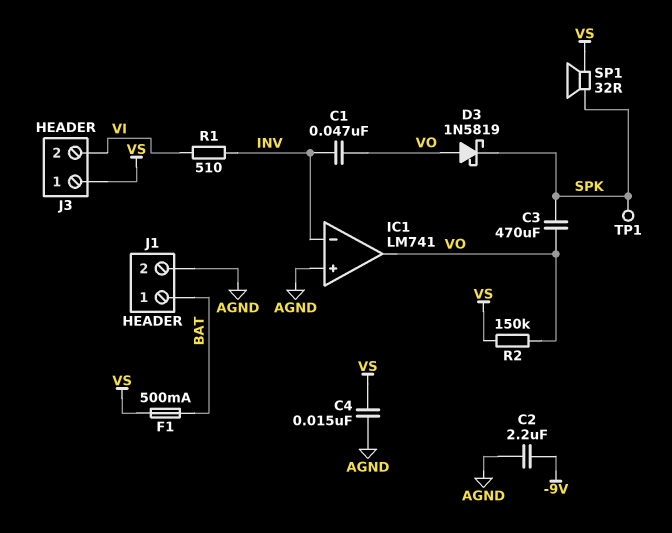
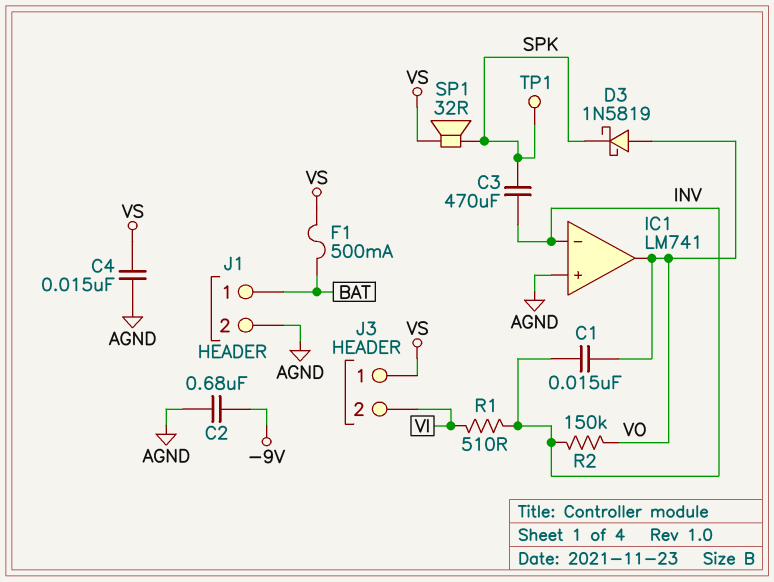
C1: 47nF (INV, VO) -> 15nF (INV, VO)
C2: 2.2uF (-9V, AGND) -> 680nF (-9V, AGND)
C3: 470uF (SPK, VO) -> 470uF (INV, SPK)
R2: 150k (VO, VS) -> 150k (INV, VO)

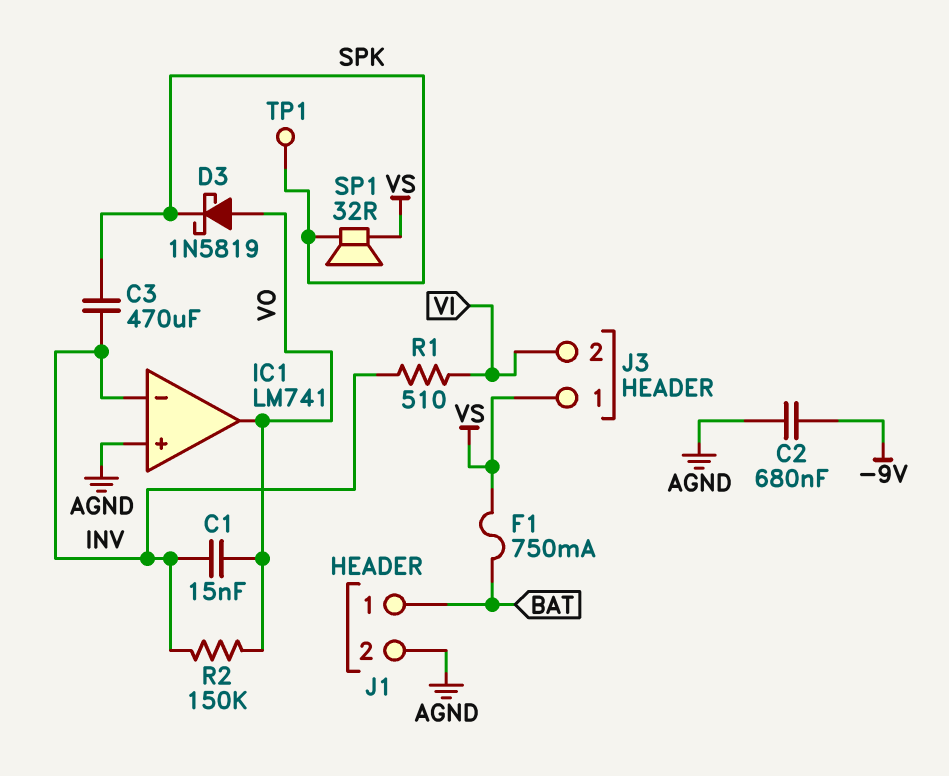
C4: 15nF (AGND, VS) -> none
F1: 500mA (BAT, VS) -> 750mA (BAT, VS)

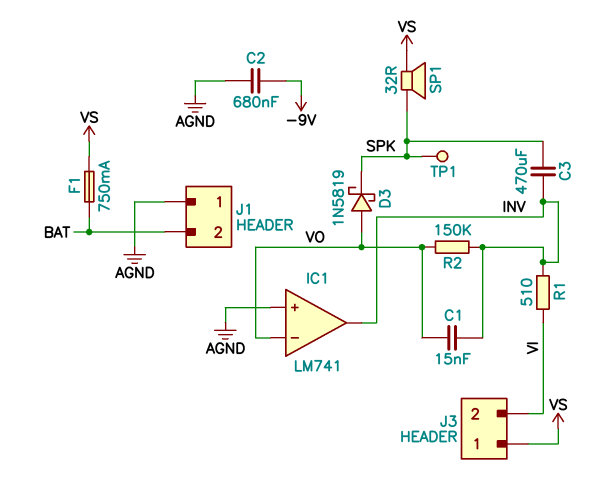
IC1 pin in-: INV -> VO
IC1 pin out: VO -> INV
J1 pin 1: BAT -> AGND
J1 pin 2: AGND -> BAT

